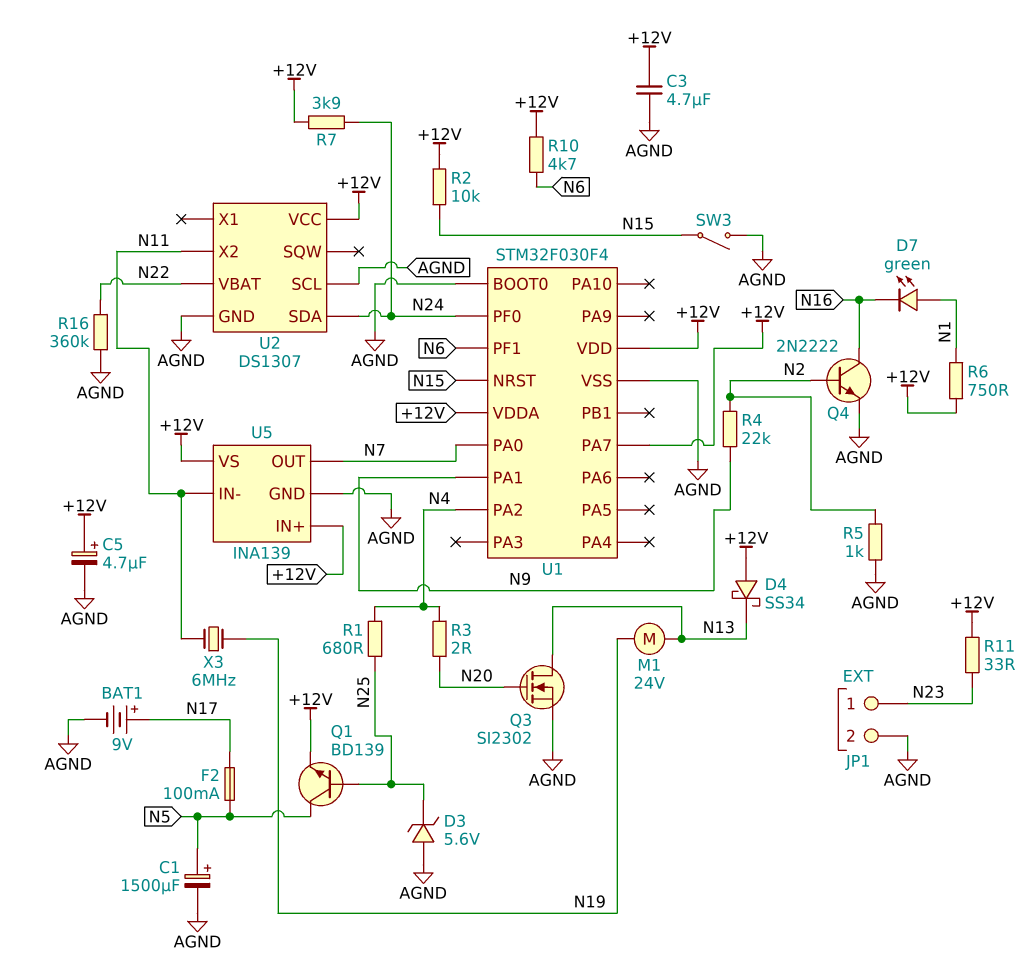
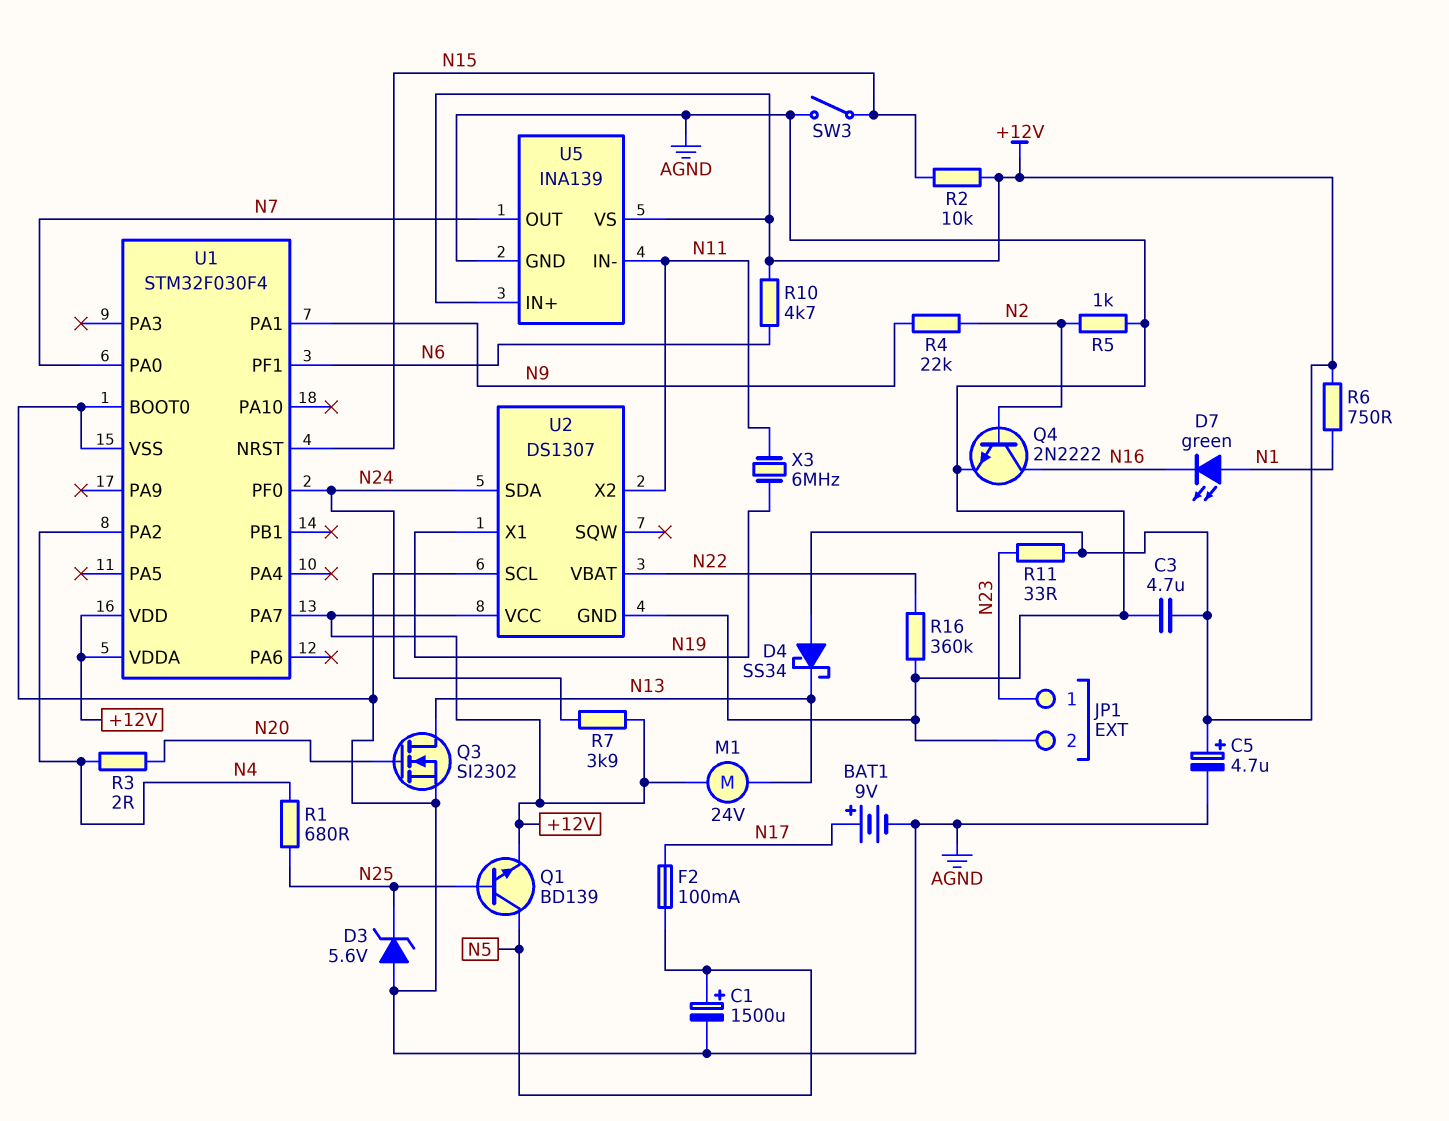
M1: motor 24V (N13, N19) -> motor 24V (+12V, N13)
U2 pin X1: none -> N19

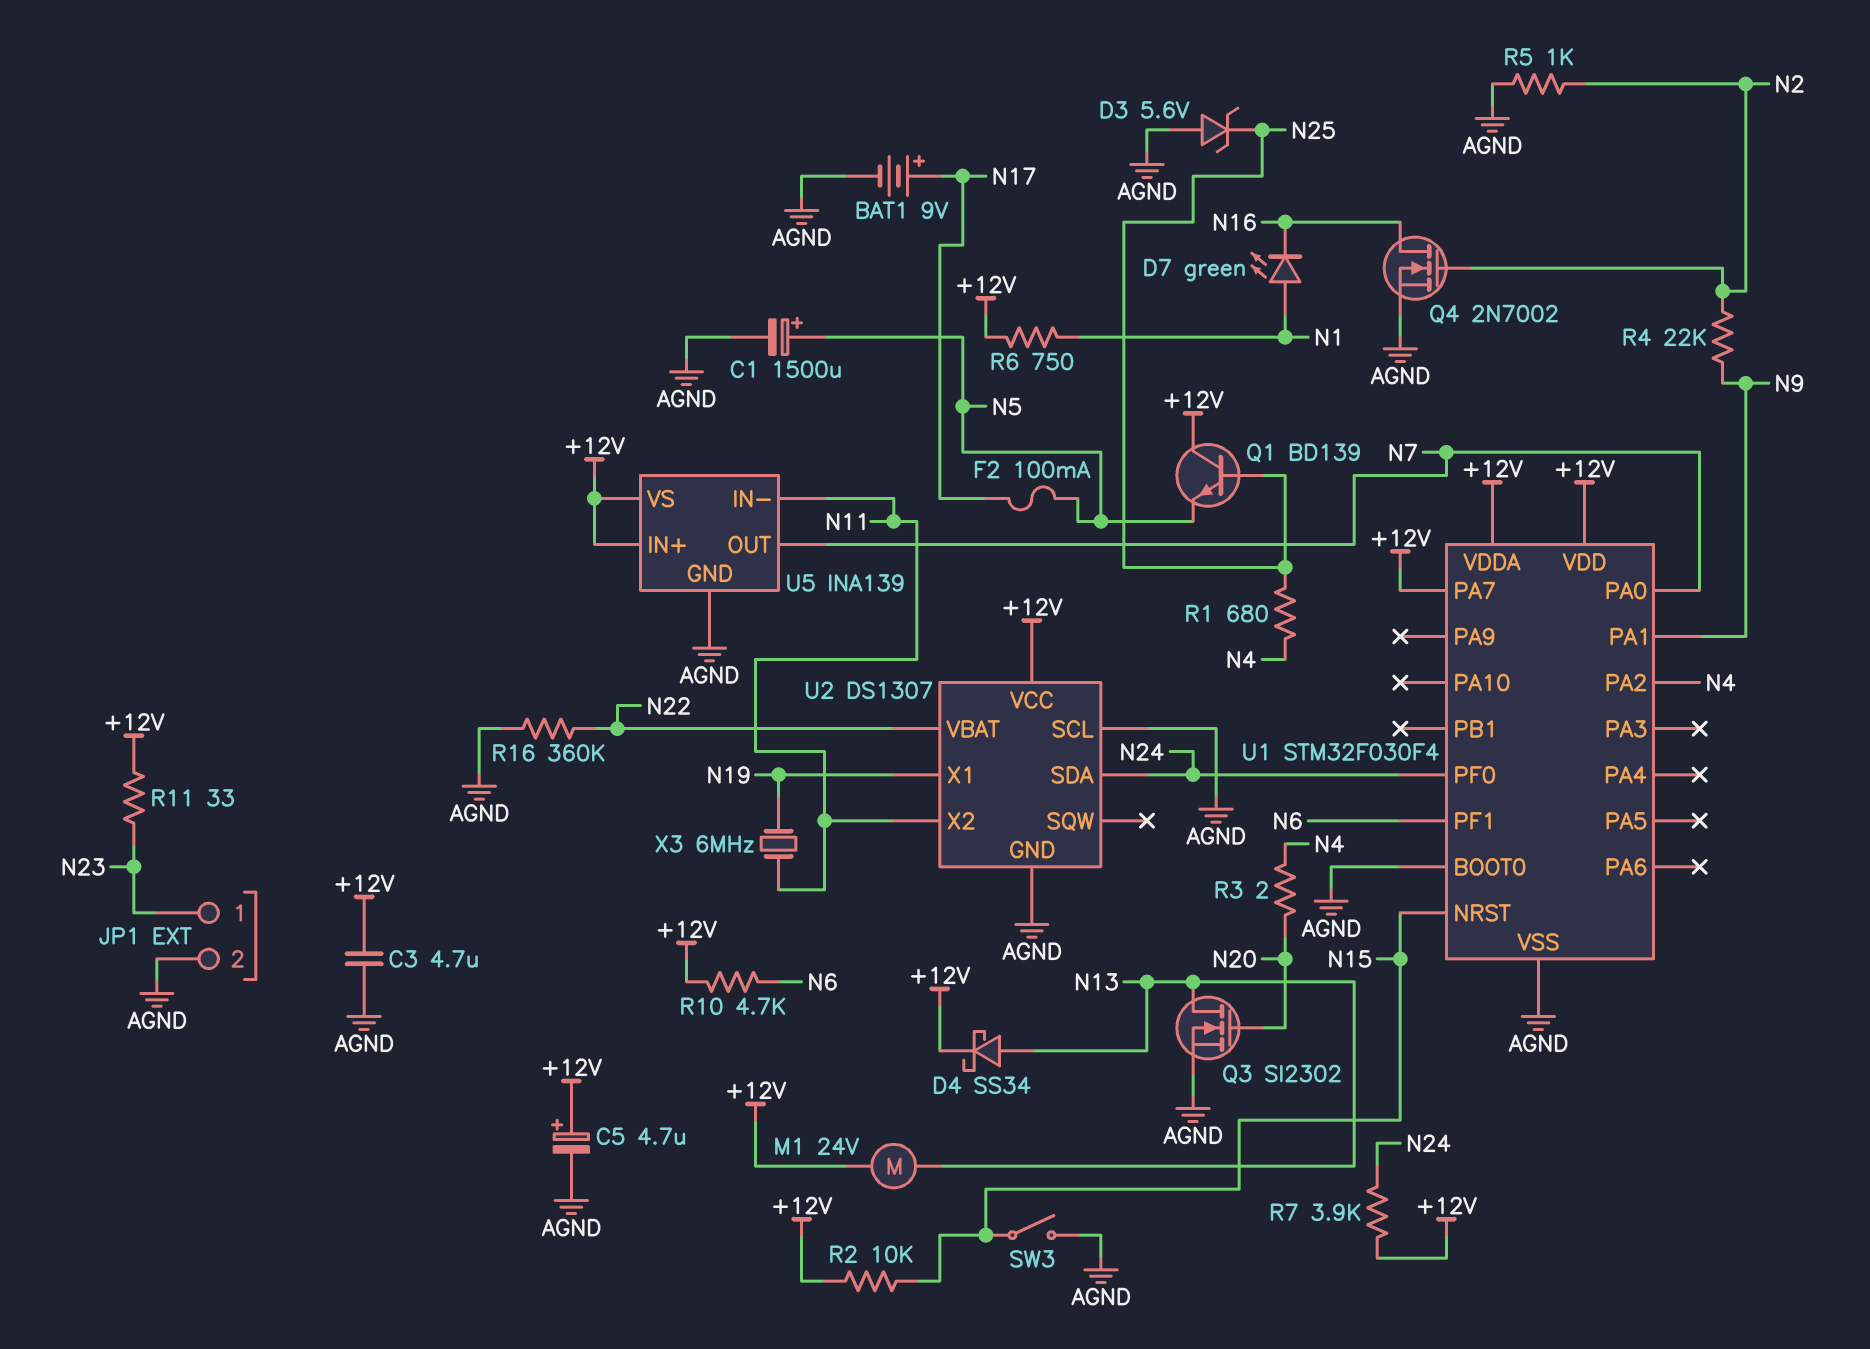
D4: schottky SS34 (A +12V, K N13) -> schottky SS34 (A N13, K +12V)
Q1: NPN BD139 (B N25, C N5, E +12V) -> NPN BD139 (B N25, C +12V, E N5)
Q4: NPN 2N2222 (B N2, C N16, E AGND) -> NMOS 2N7002 (G N2, D N16, S AGND)

